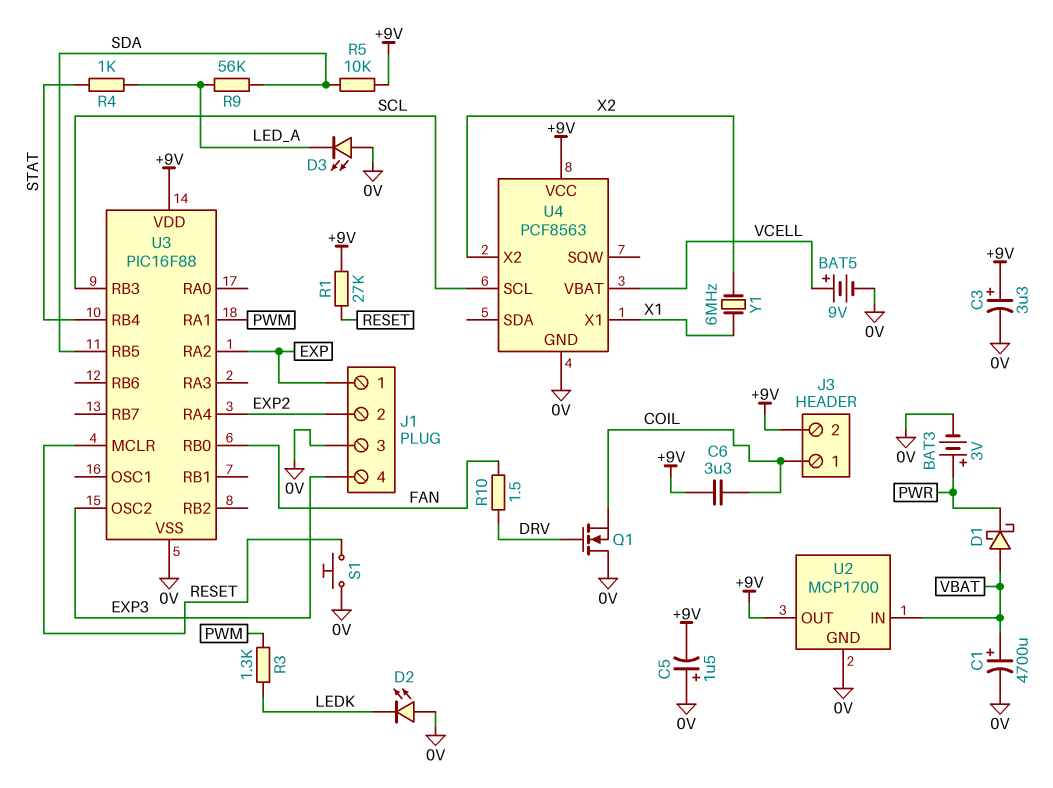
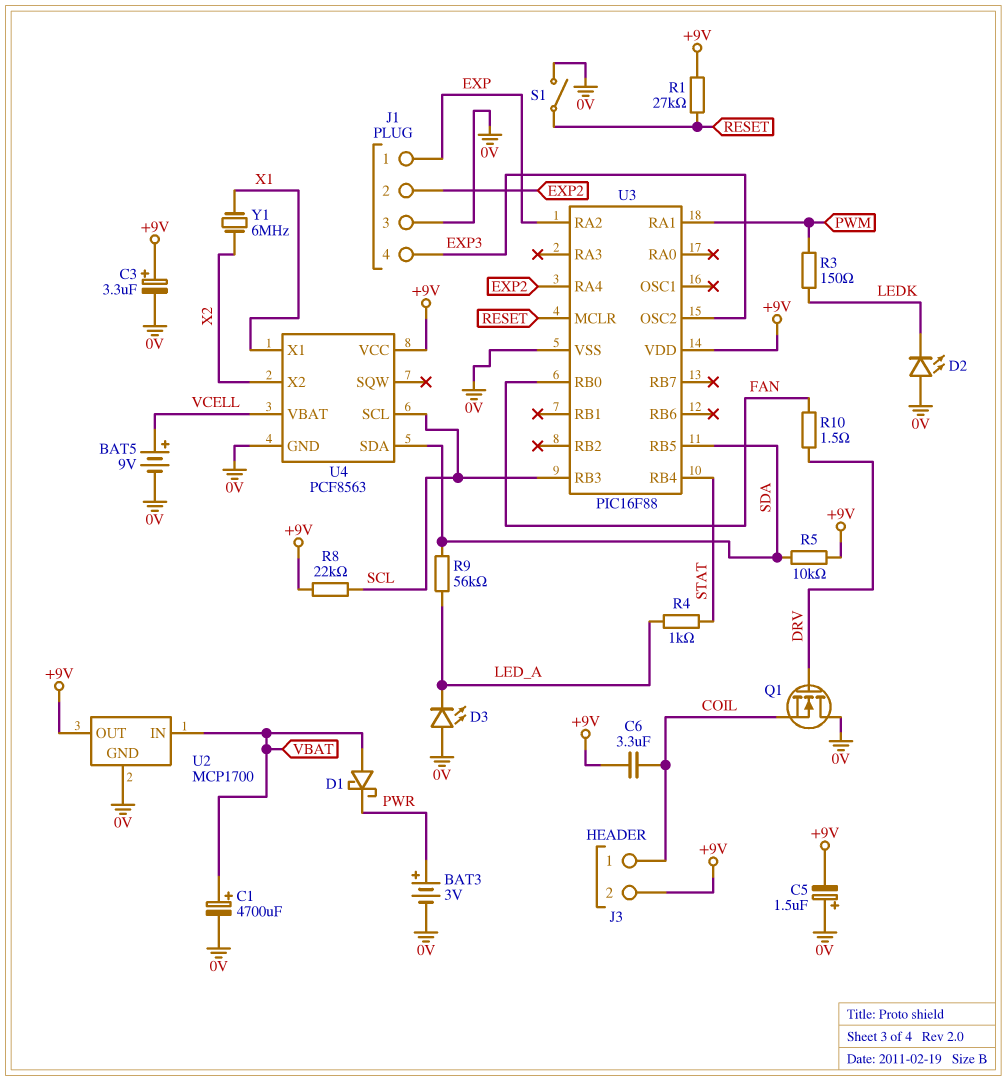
R3: 1.3k (LEDK, PWM) -> 150 (LEDK, PWM)
R8: none -> 22k (+9V, SCL)
S1: button (0V, RESET) -> switch (0V, RESET)
U4 pin SDA: none -> SDA

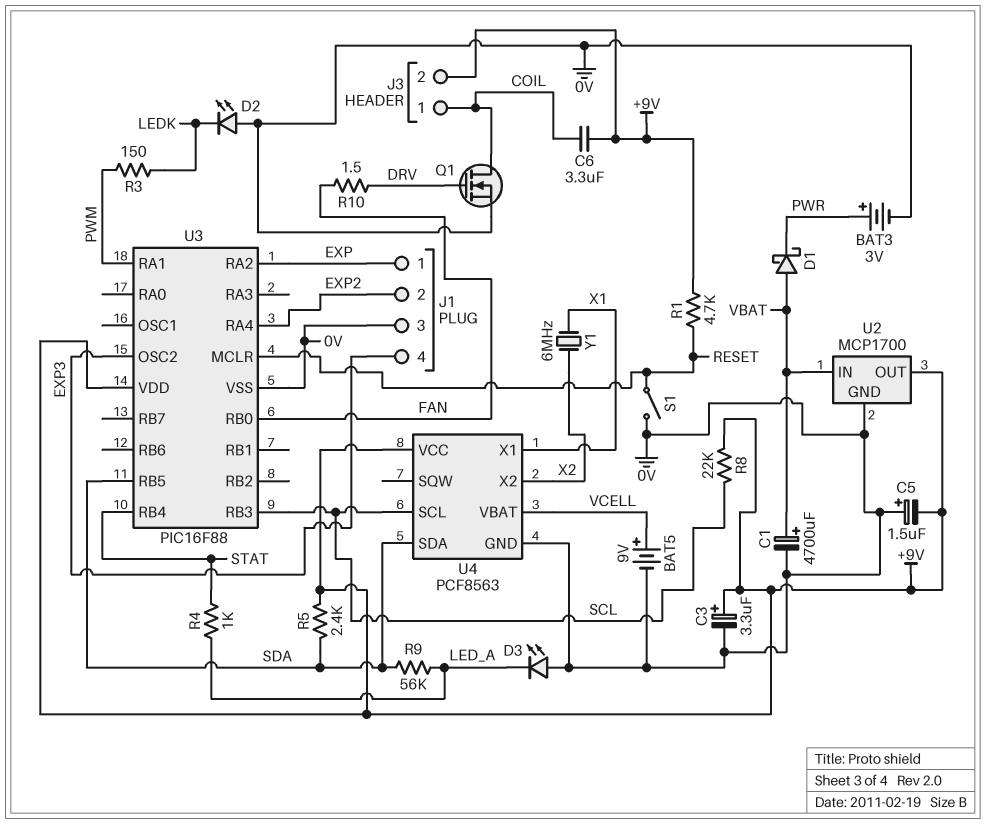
Q1: NMOS (G DRV, D 0V, S COIL) -> NMOS (G DRV, D COIL, S 0V)
R1: 27k (+9V, RESET) -> 4.7k (+9V, RESET)
R5: 10k (+9V, SDA) -> 2.4k (+9V, SDA)

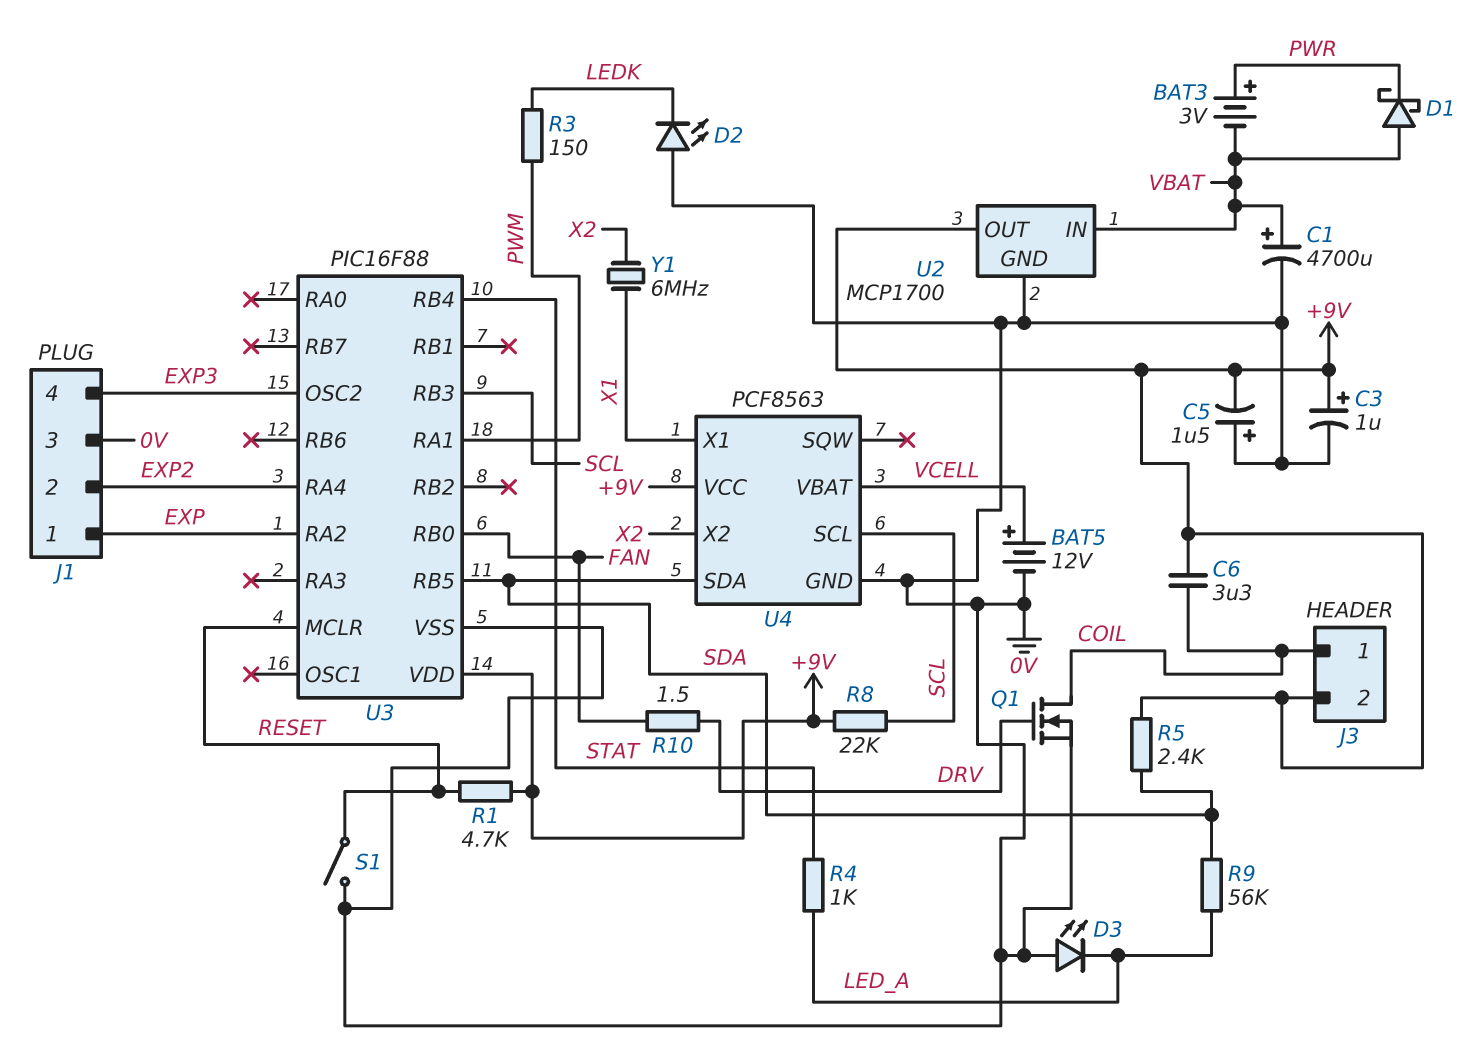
BAT3: 3V (plus PWR, minus 0V) -> 3V (plus PWR, minus VBAT)
BAT5: 9V (plus VCELL, minus 0V) -> 12V (plus VCELL, minus 0V)
C3: 3.3uF (plus +9V, minus 0V) -> 1uF (plus +9V, minus 0V)

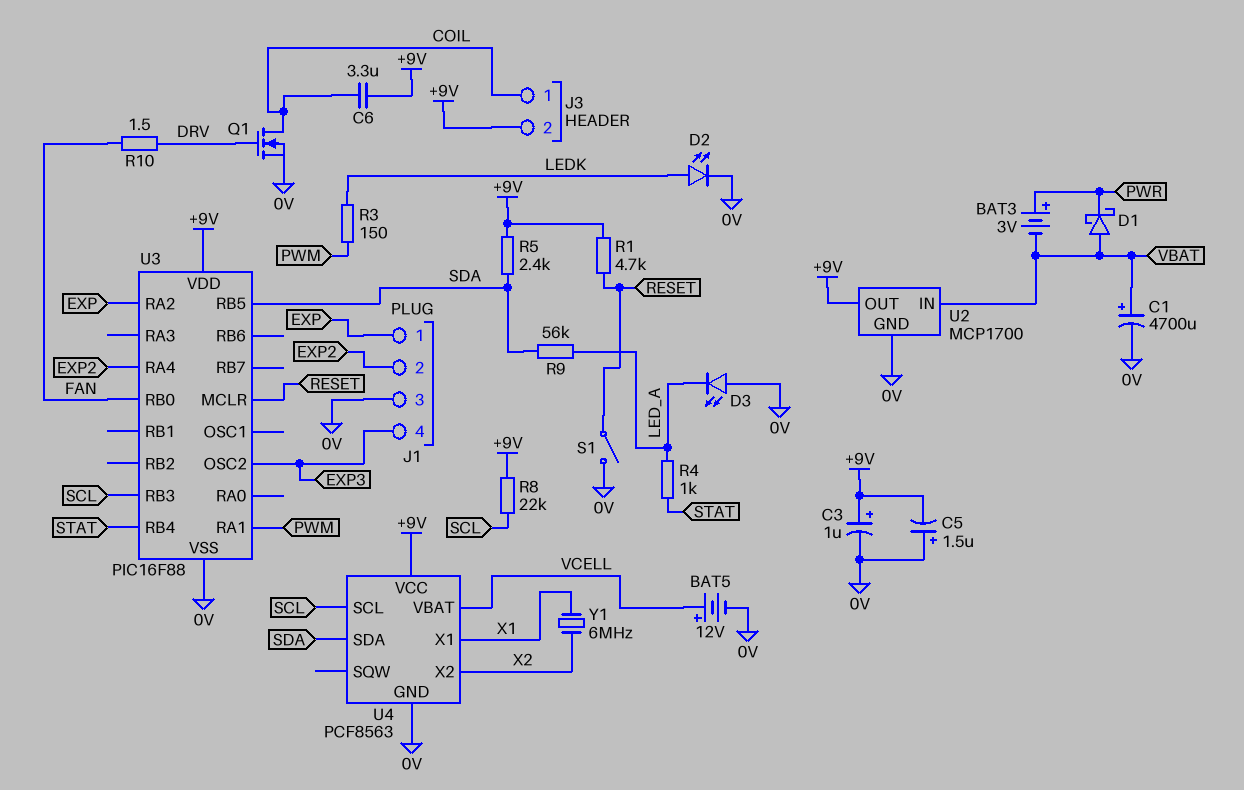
D2: LED (A 0V, K LEDK) -> LED (A LEDK, K 0V)

